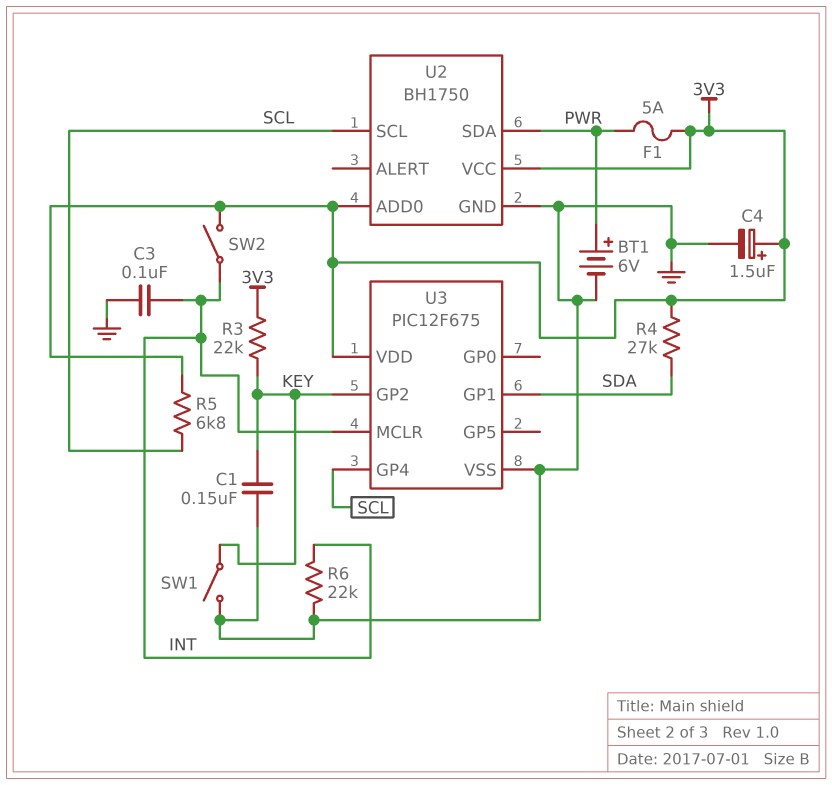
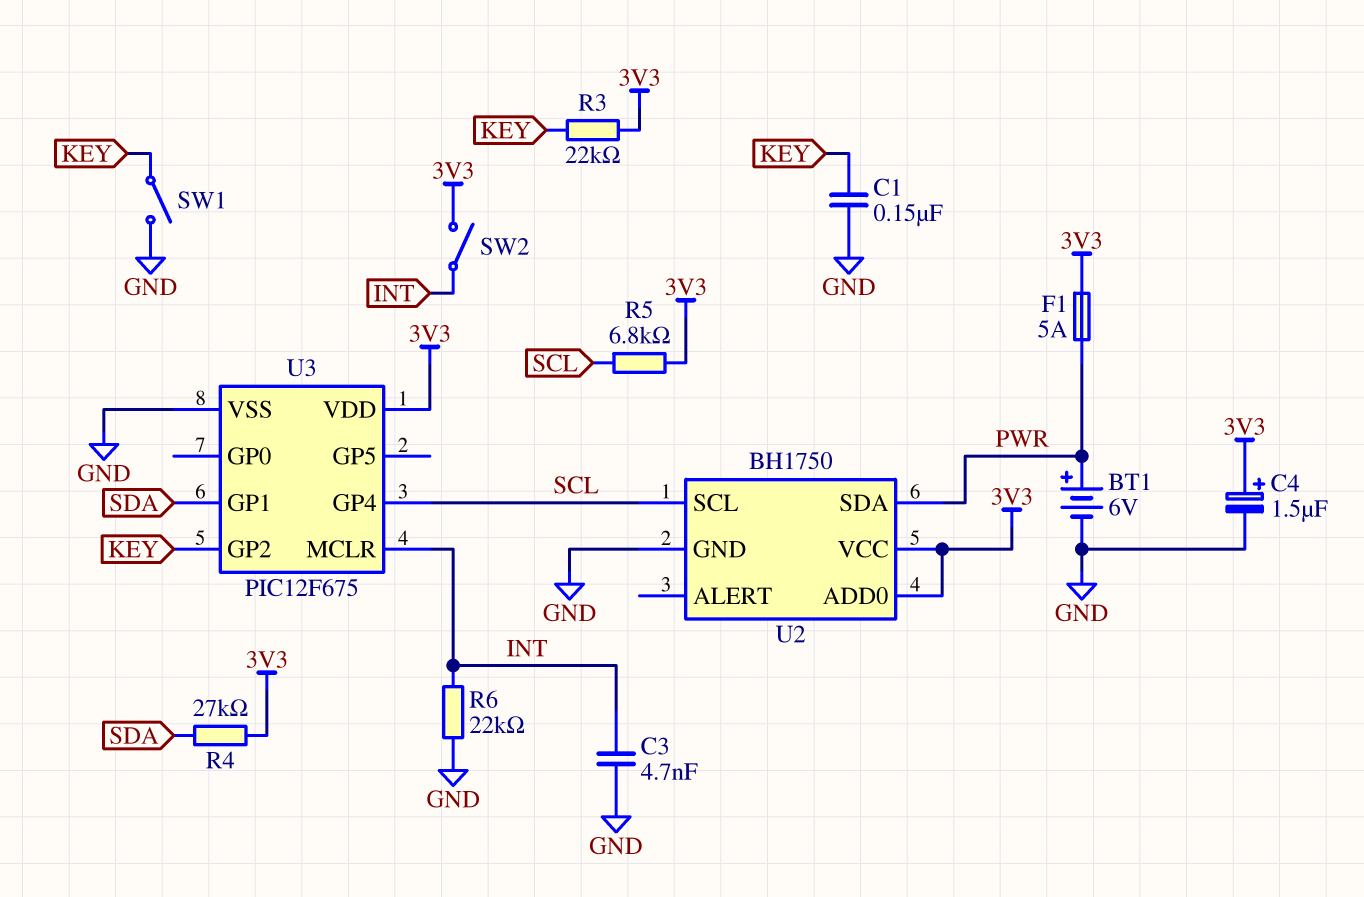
C3: 100nF (GND, INT) -> 4.7nF (GND, INT)

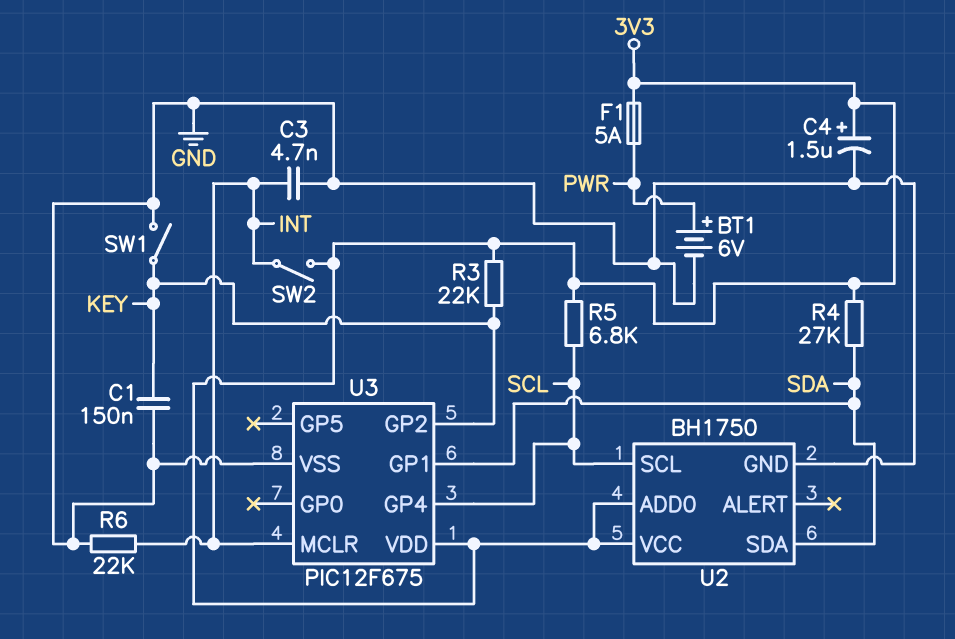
U2 pin SDA: PWR -> SDA

